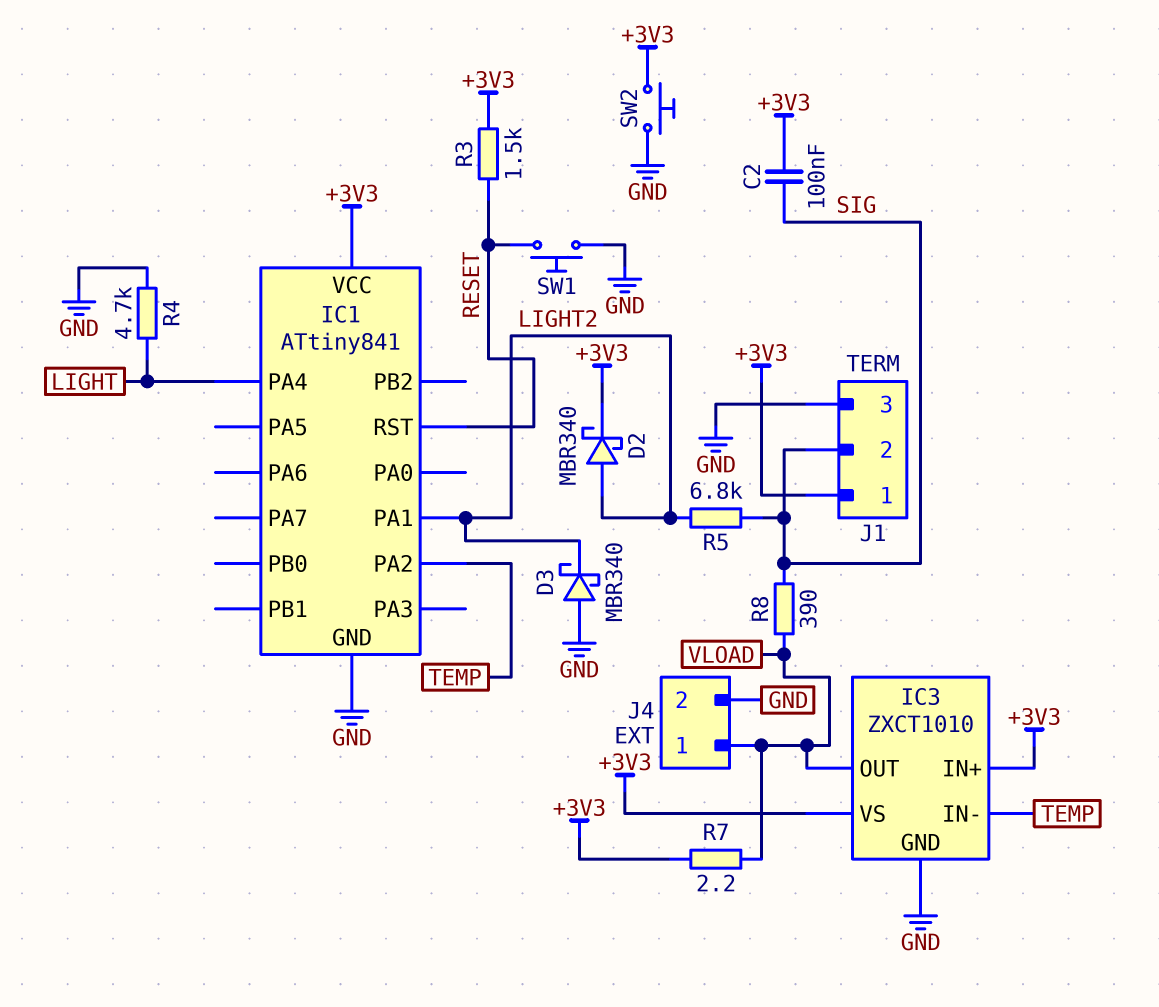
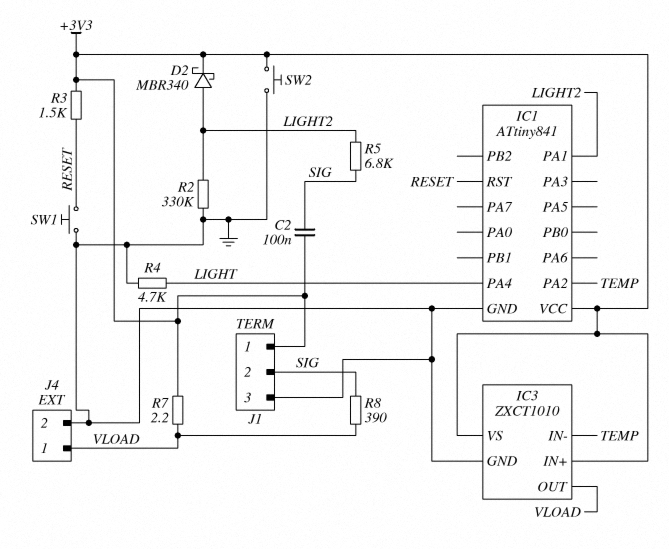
D3: schottky MBR340 (A GND, K LIGHT2) -> none
R2: none -> 330k (GND, LIGHT2)

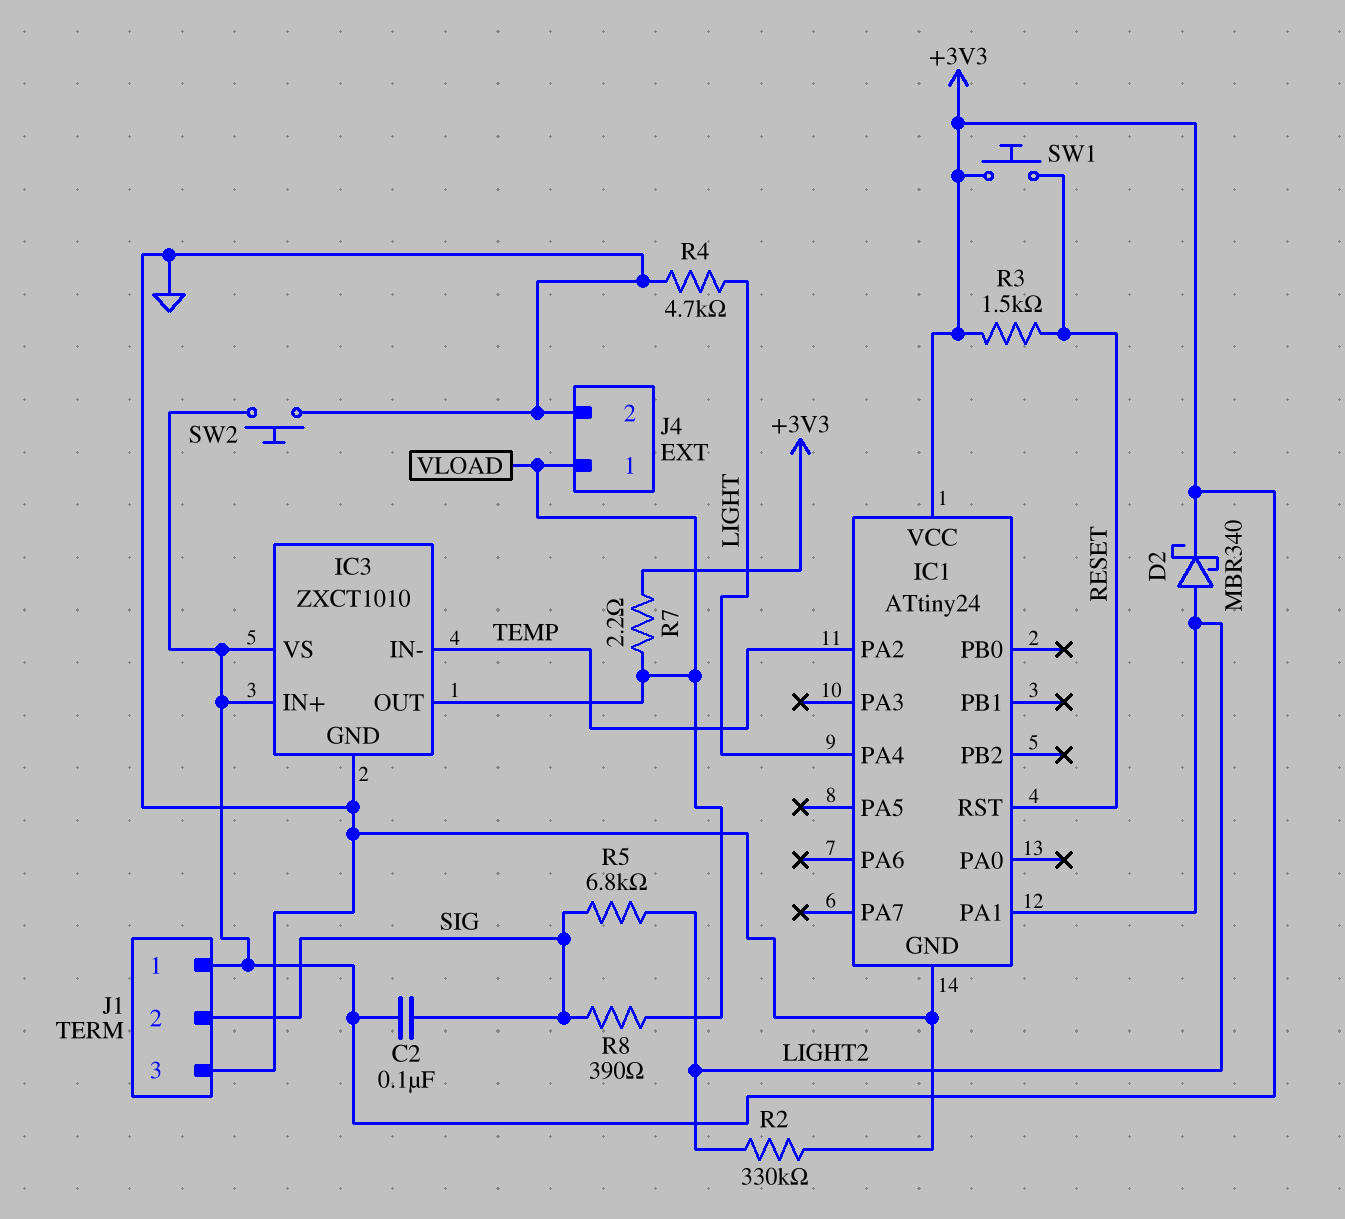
IC1: ATtiny841 -> ATtiny24
SW1: button (GND, RESET) -> button (+3V3, RESET)

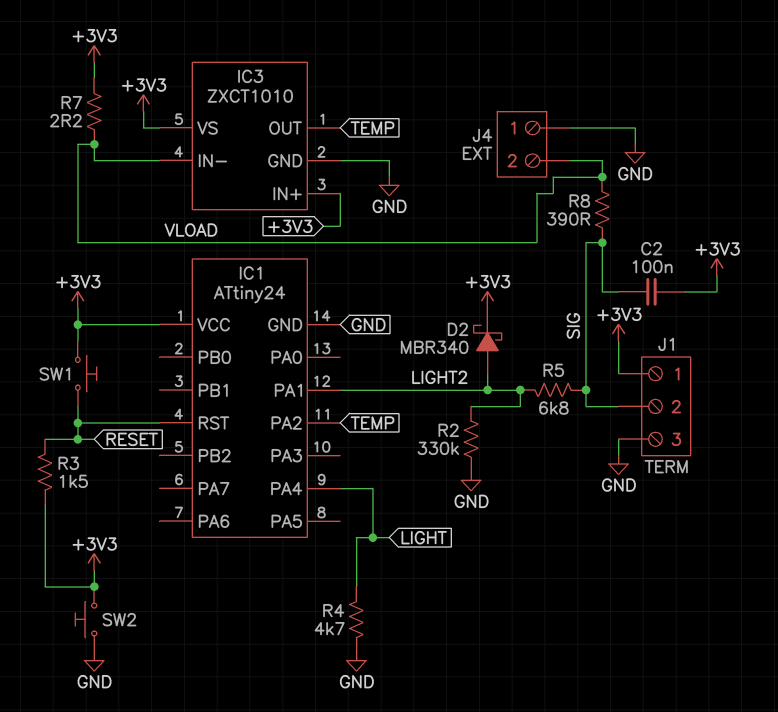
IC3 pin IN-: TEMP -> VLOAD
IC3 pin OUT: VLOAD -> TEMP
J4 pin 1: VLOAD -> GND
J4 pin 2: GND -> VLOAD

